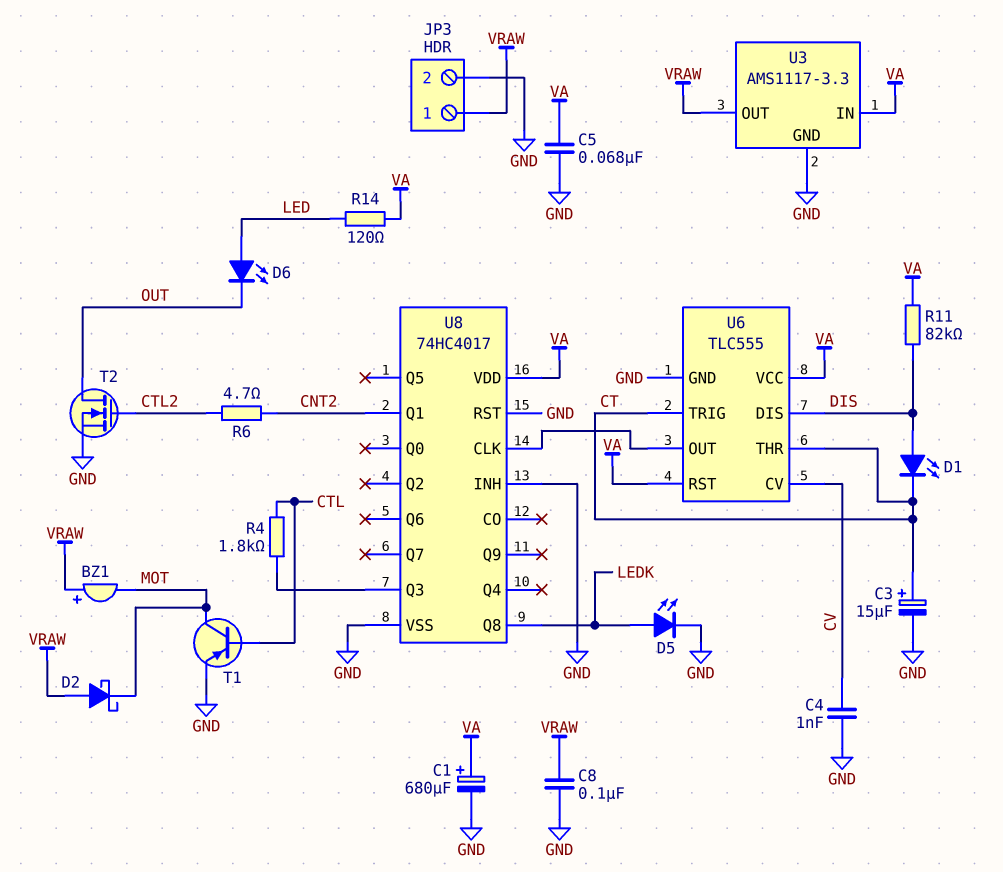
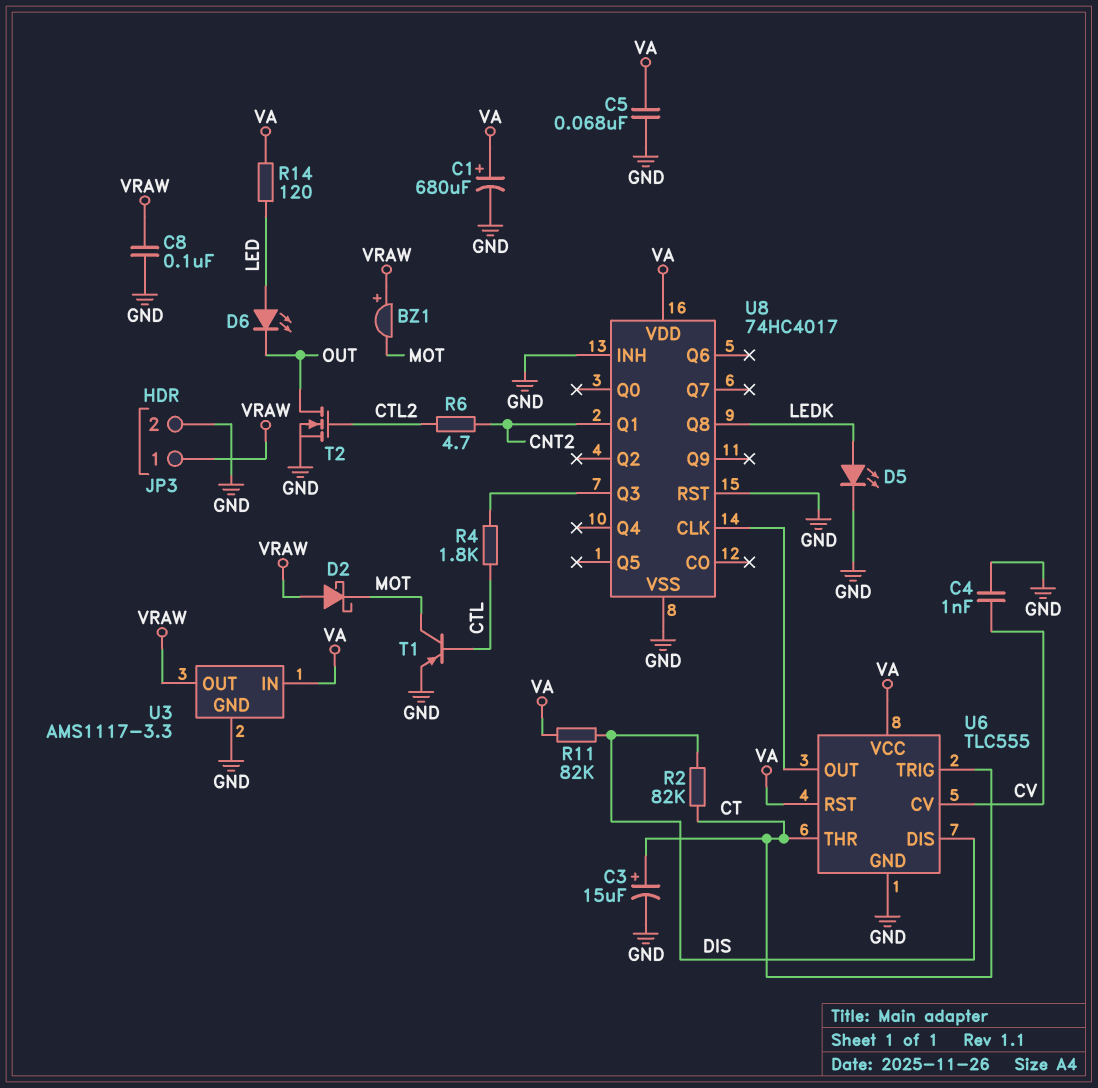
D1: LED (A DIS, K CT) -> none
R2: none -> 82k (CT, DIS)

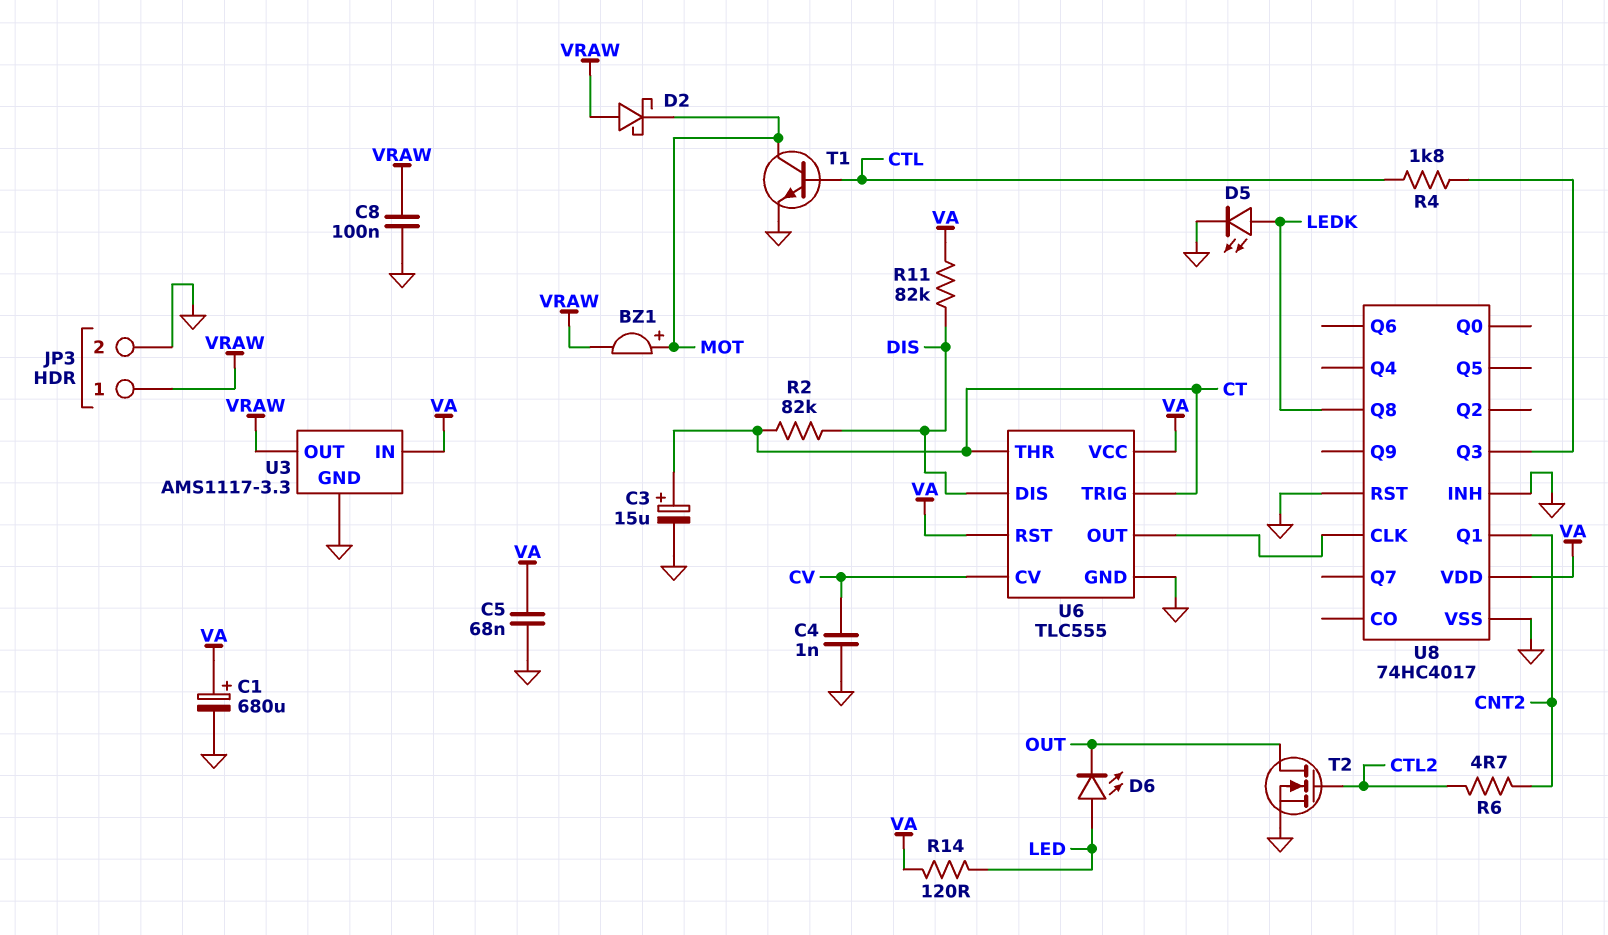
BZ1: buzzer (plus VRAW, minus MOT) -> buzzer (plus MOT, minus VRAW)
T1: PNP (B CTL, C MOT, E GND) -> NPN (B CTL, C MOT, E GND)

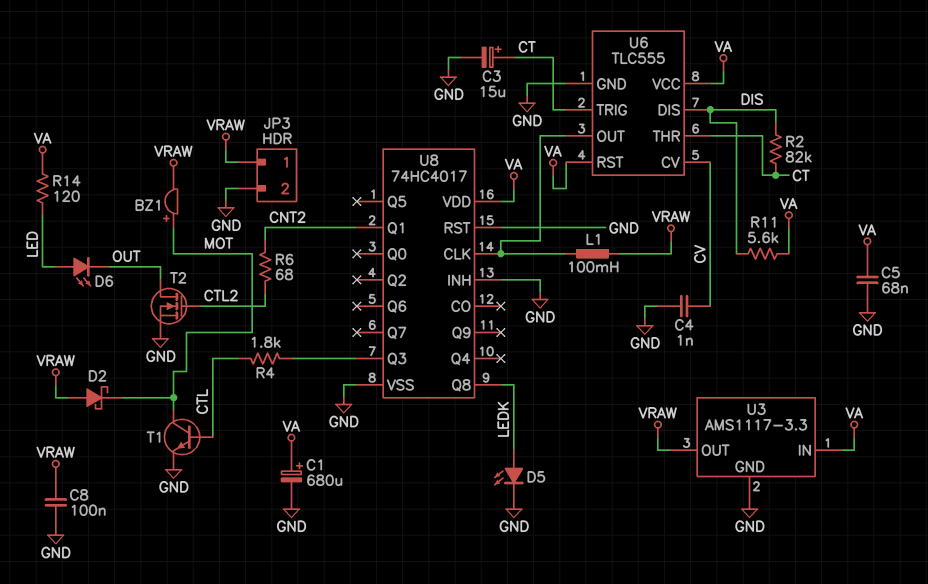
L1: none -> 100mH (U6/OUT, VRAW)
R6: 4.7 (CNT2, CTL2) -> 68 (CNT2, CTL2)
R11: 82k (DIS, VA) -> 5.6k (DIS, VA)

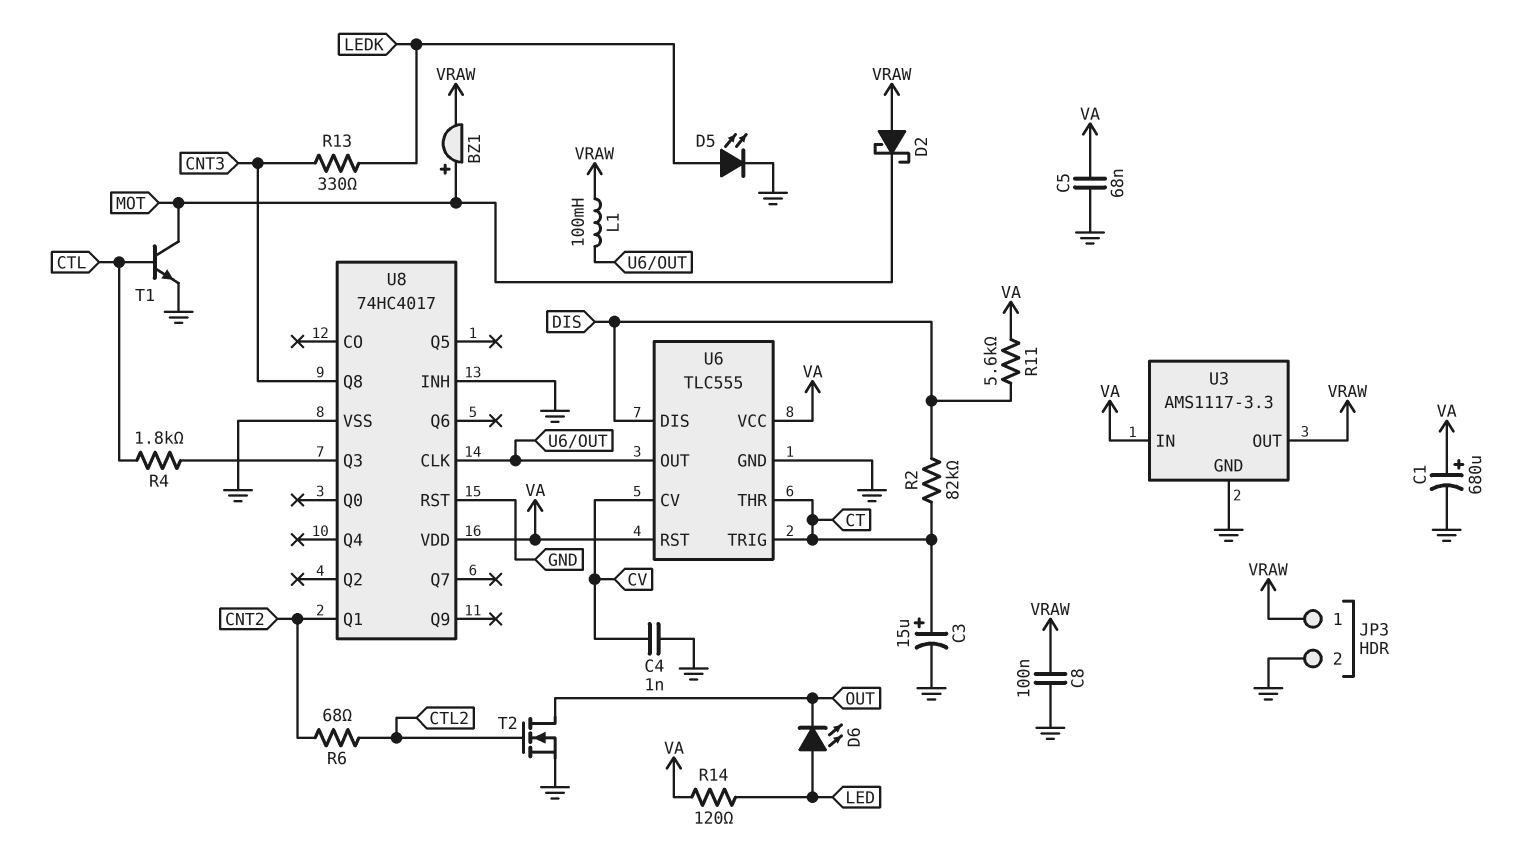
R13: none -> 330 (CNT3, LEDK)
U8 pin Q8: LEDK -> CNT3

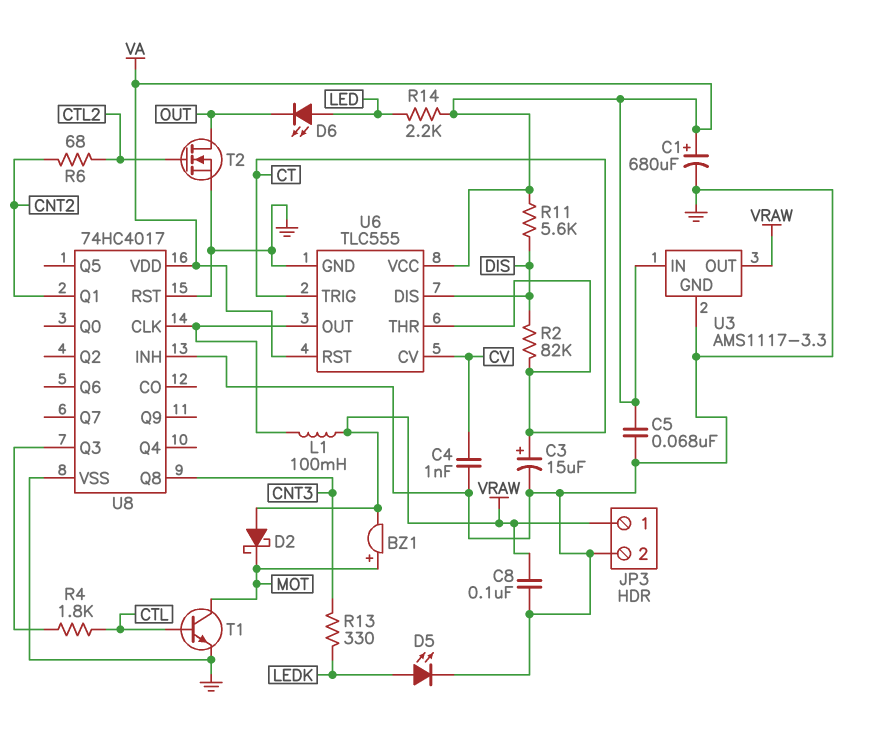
R14: 120 (LED, VA) -> 2.2k (LED, VA)

